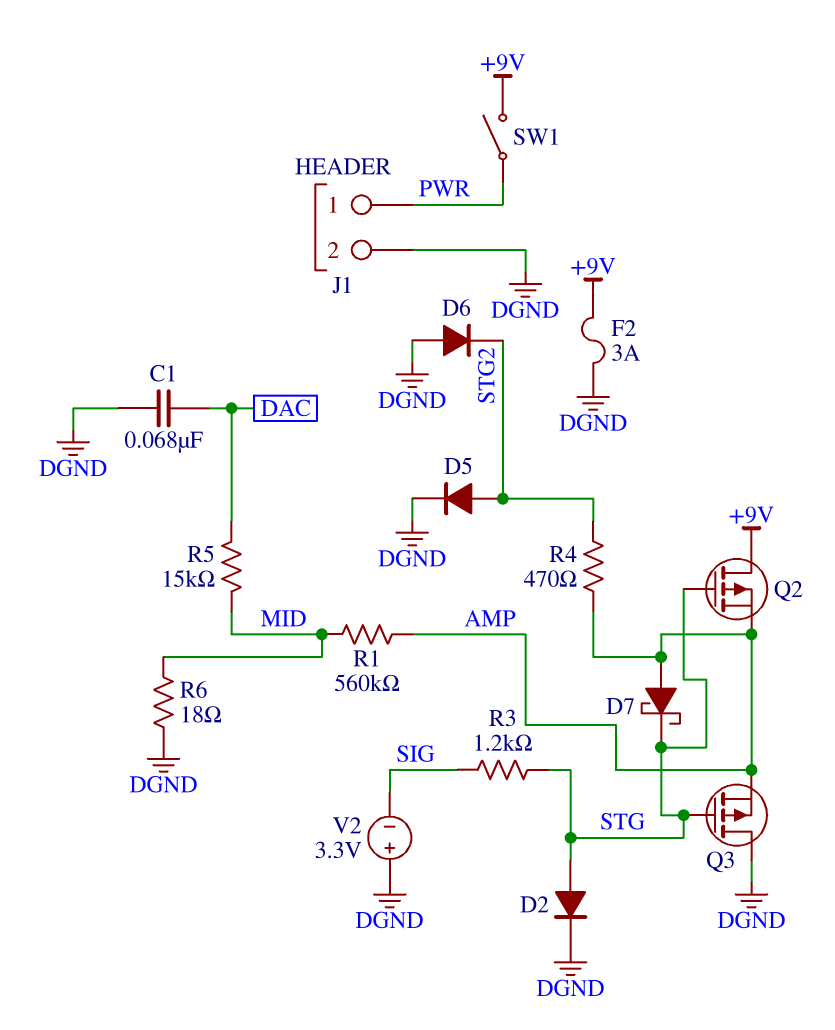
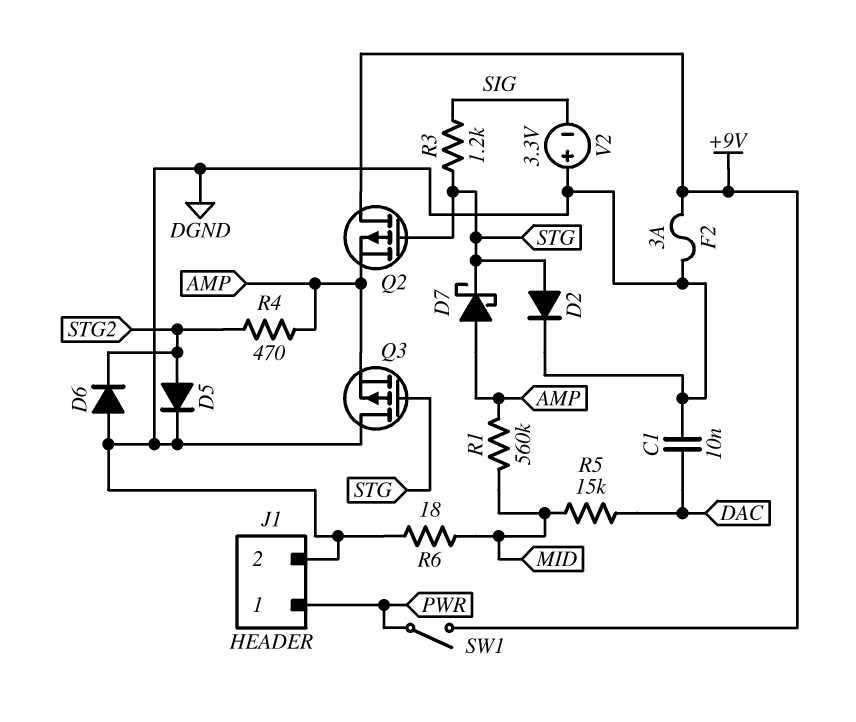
C1: 68nF (DAC, DGND) -> 10nF (DAC, DGND)

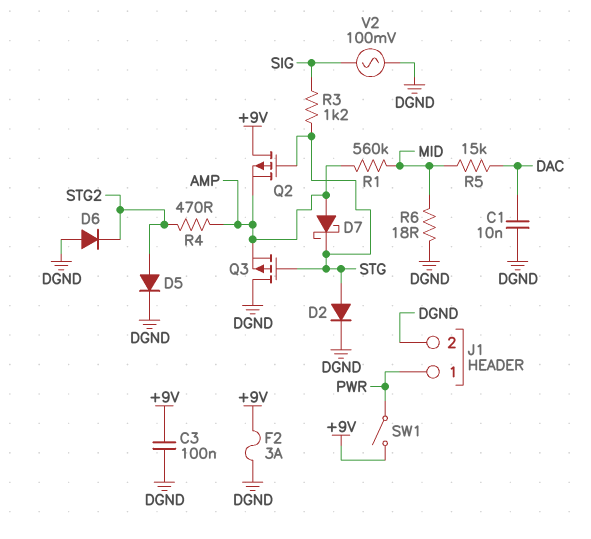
C3: none -> 100nF (+9V, DGND)
V2: 3.3V (plus DGND, minus SIG) -> AC 100mV (DGND, SIG)

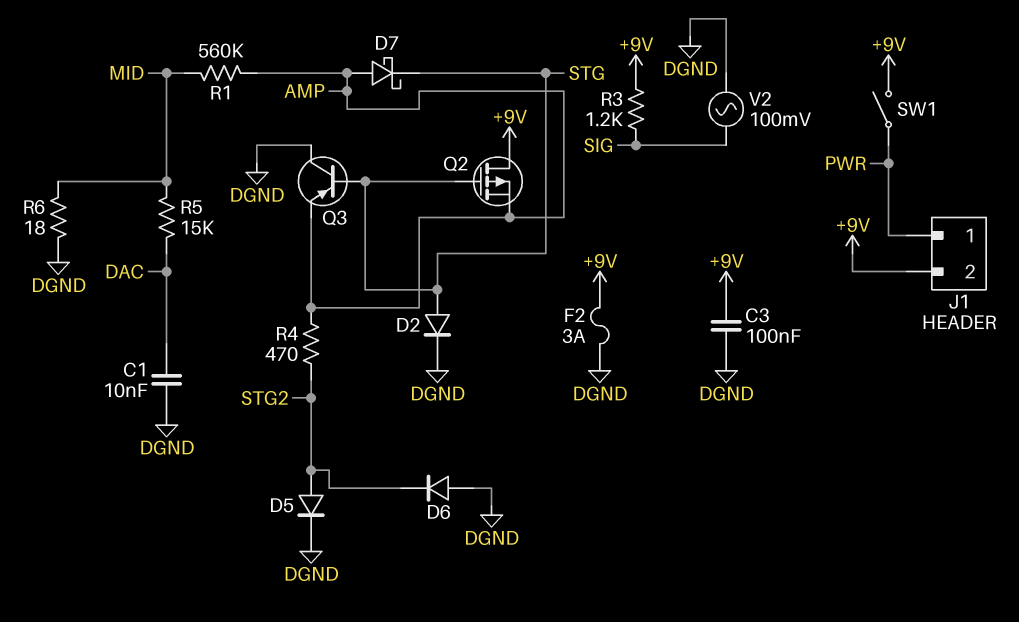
J1 pin 2: DGND -> +9V
Q3: PMOS (G STG, D DGND, S AMP) -> PNP (B STG, C DGND, E AMP)
R3: 1.2k (SIG, STG) -> 1.2k (+9V, SIG)

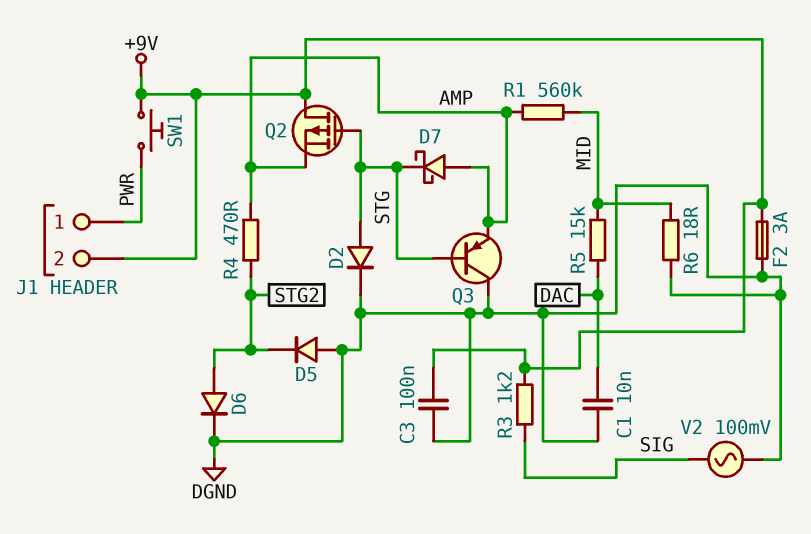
D5: diode (A STG2, K DGND) -> diode (A DGND, K STG2)
D6: diode (A DGND, K STG2) -> diode (A STG2, K DGND)
SW1: switch (+9V, PWR) -> button (+9V, PWR)

